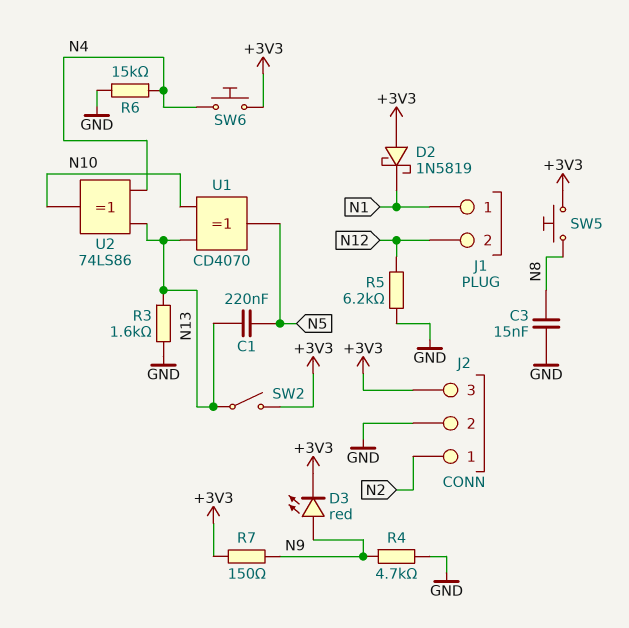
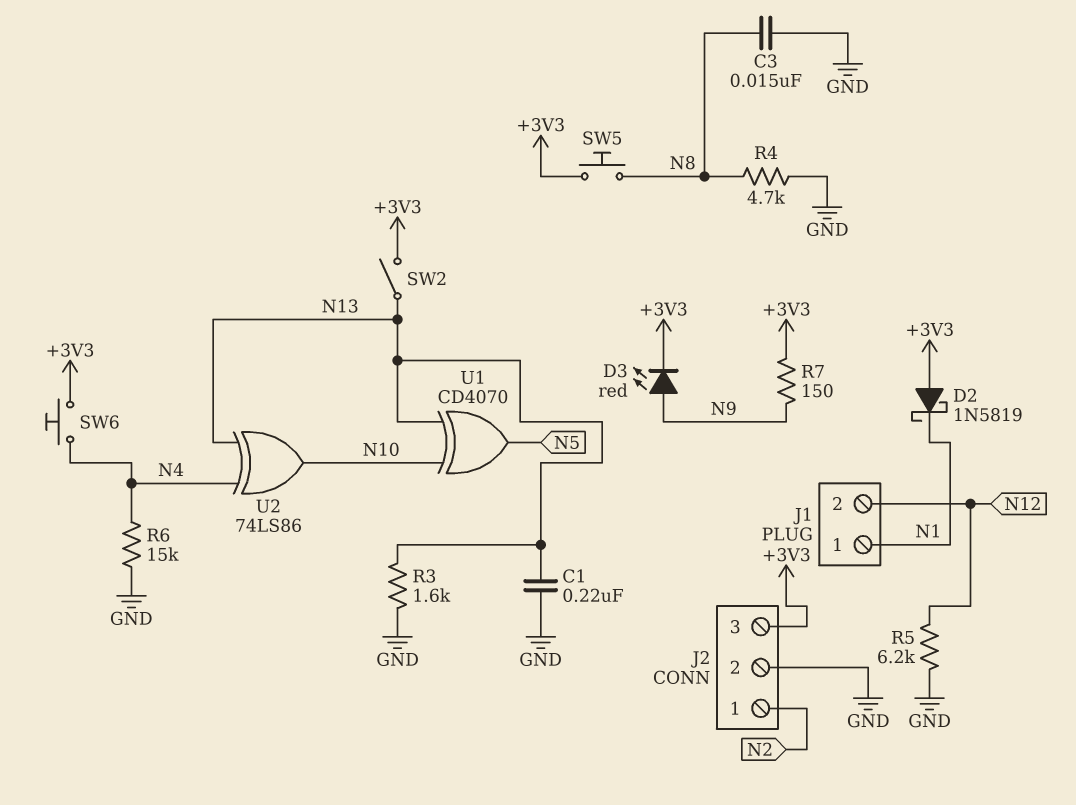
C1: 220nF (N5, N13) -> 220nF (GND, N13)
R4: 4.7k (GND, N9) -> 4.7k (GND, N8)

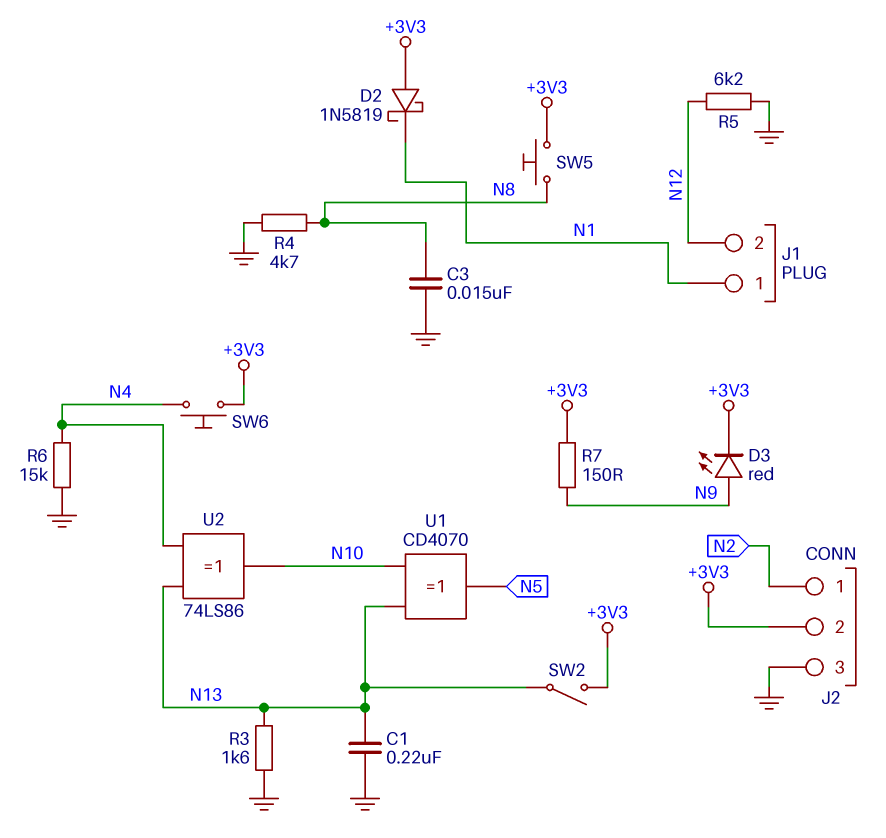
J2 pin 2: GND -> +3V3
J2 pin 3: +3V3 -> GND

